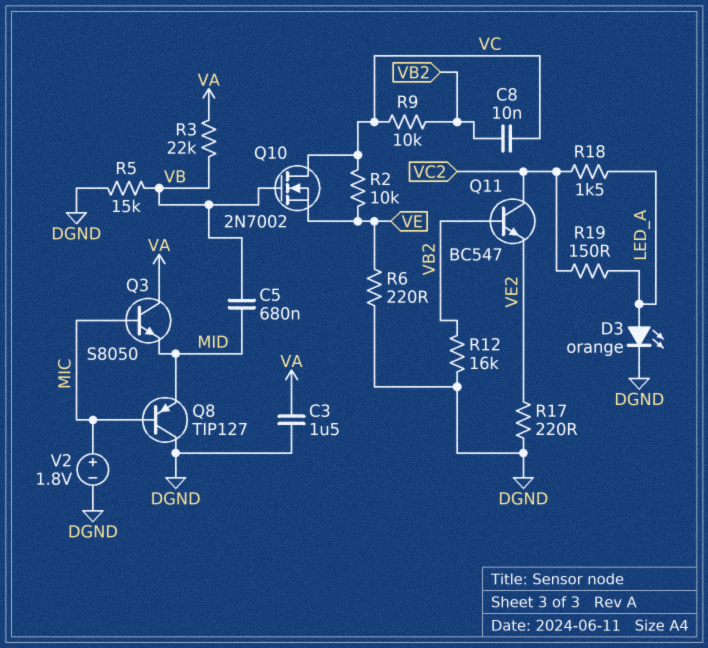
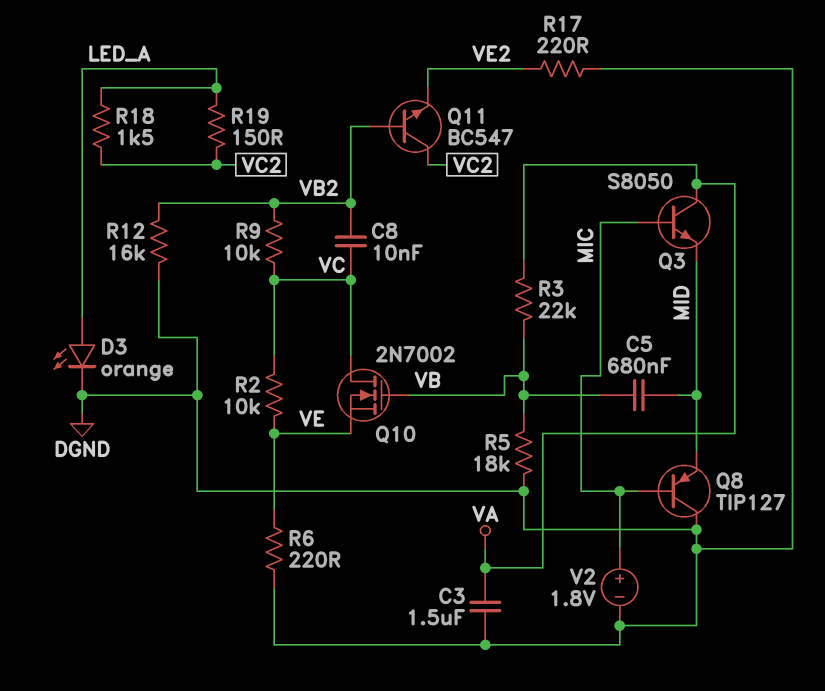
R5: 15k (DGND, VB) -> 18k (DGND, VB)

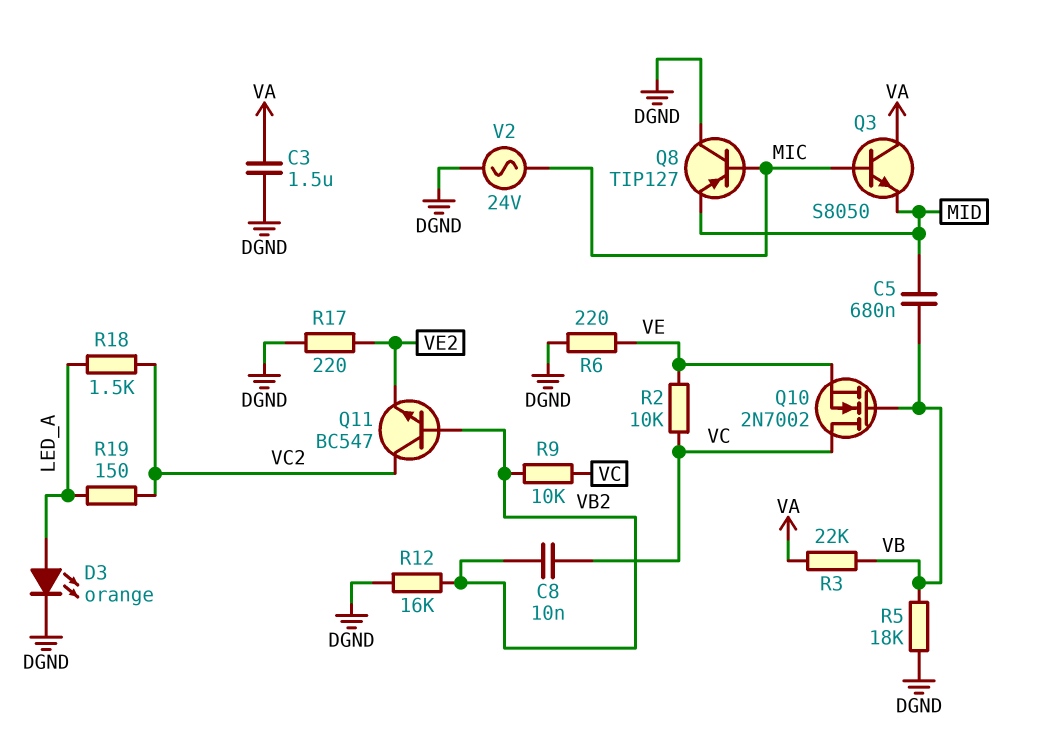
V2: 1.8V (plus MIC, minus DGND) -> AC 24V (DGND, MIC)

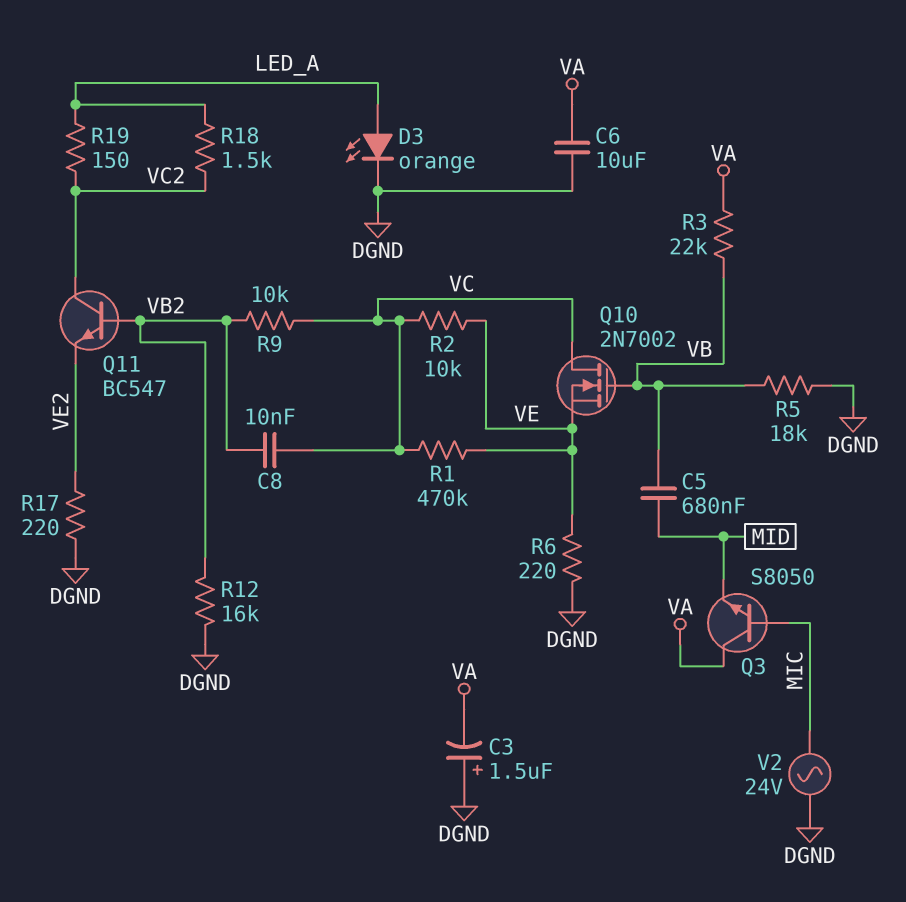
C3: 1.5uF (DGND, VA) -> 1.5uF (plus DGND, minus VA)
C6: none -> 10uF (DGND, VA)
Q8: PNP TIP127 (B MIC, C DGND, E MID) -> none
R1: none -> 470k (VC, VE)

